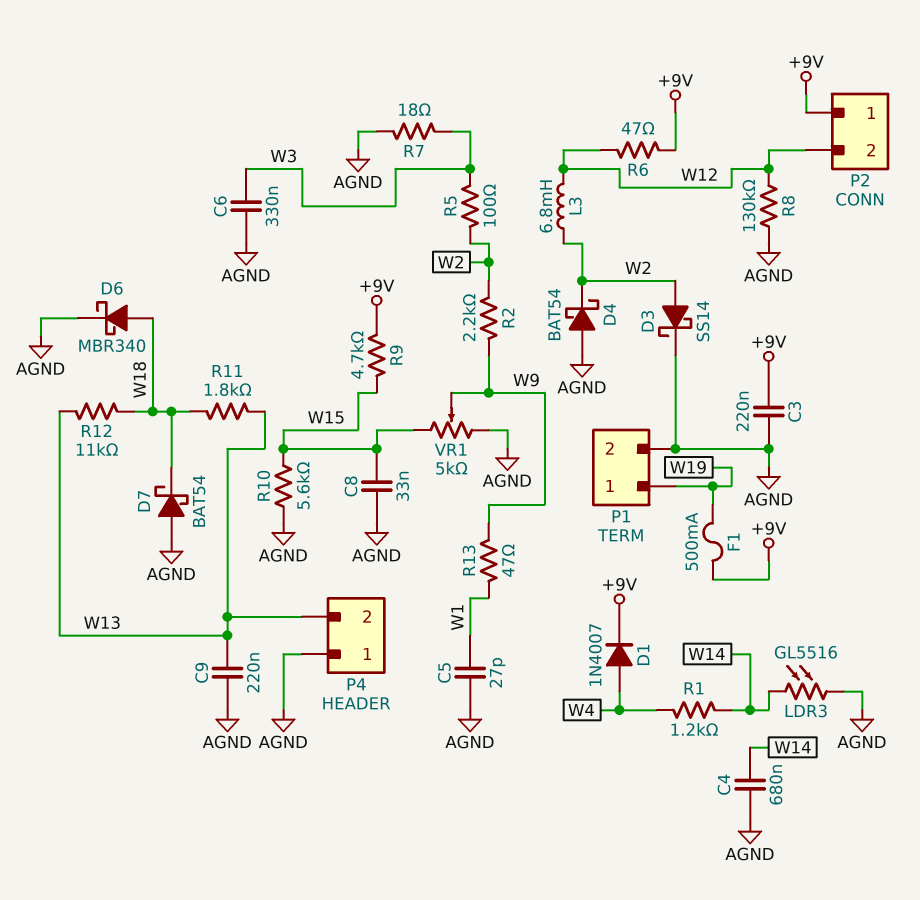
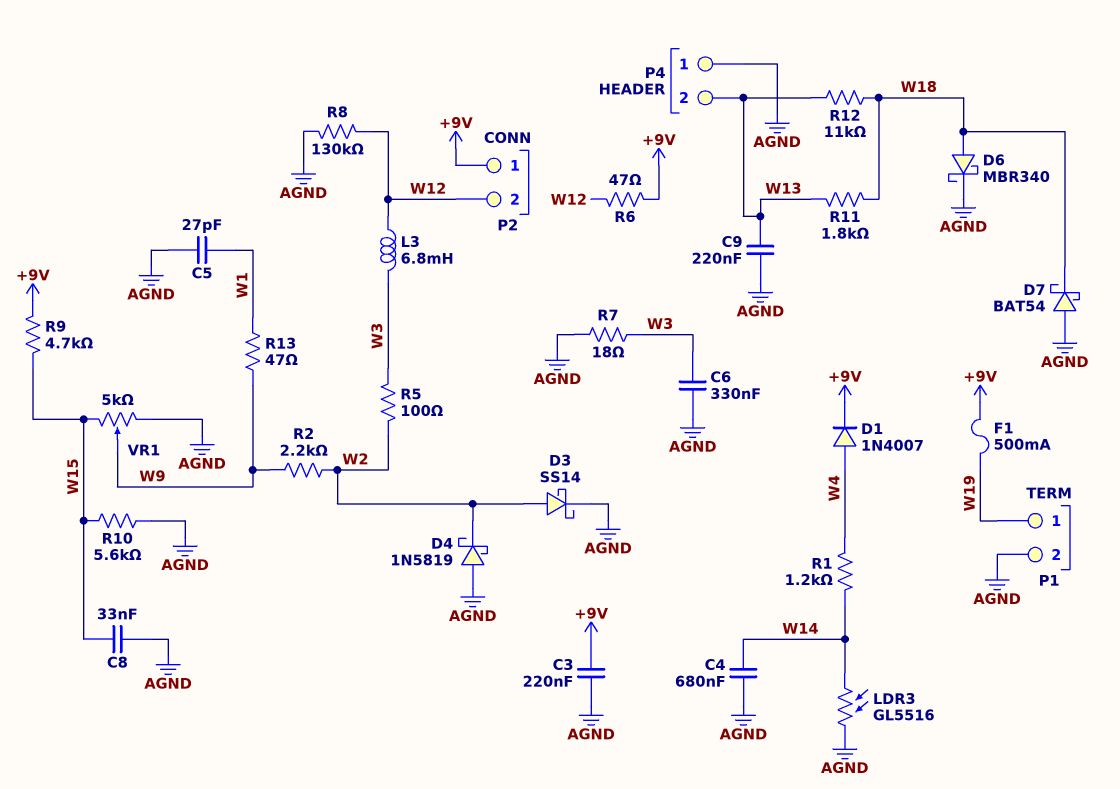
D4: schottky BAT54 (A AGND, K W2) -> schottky 1N5819 (A AGND, K W2)
L3: 6.8mH (W2, W12) -> 6.8mH (W3, W12)

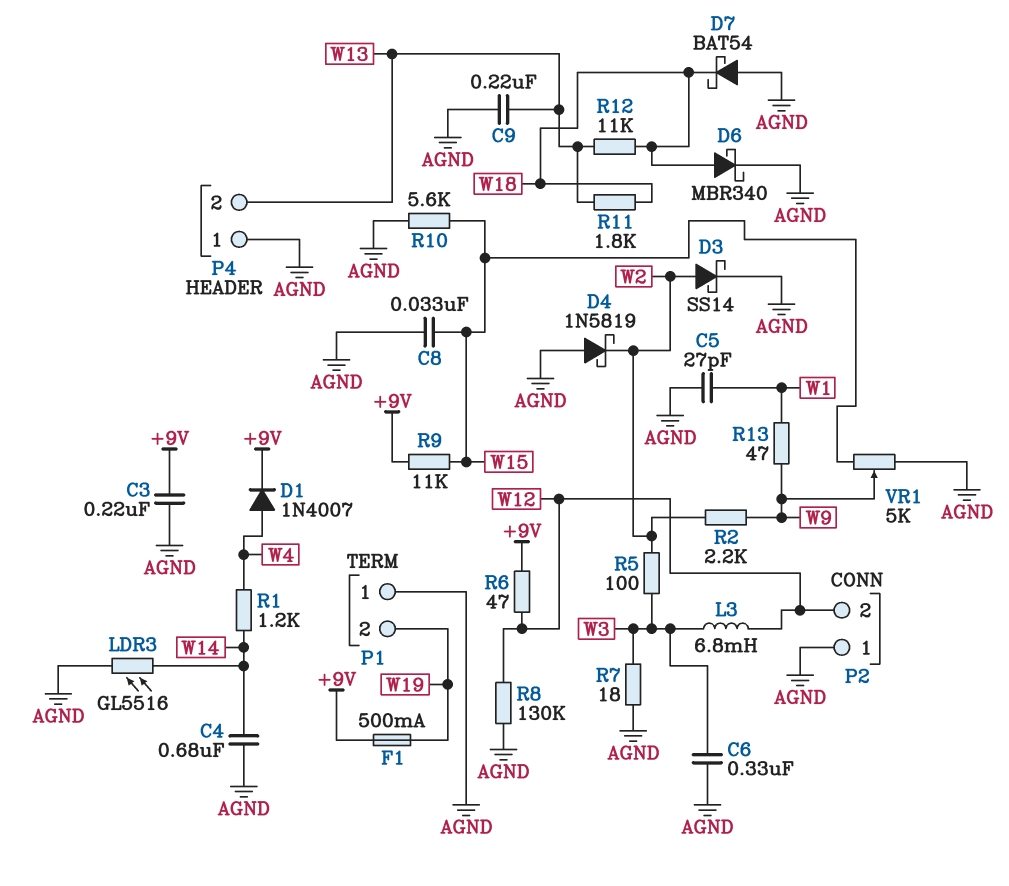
P1 pin 1: W19 -> AGND
P1 pin 2: AGND -> W19
P2 pin 1: +9V -> AGND
R9: 4.7k (+9V, W15) -> 11k (+9V, W15)

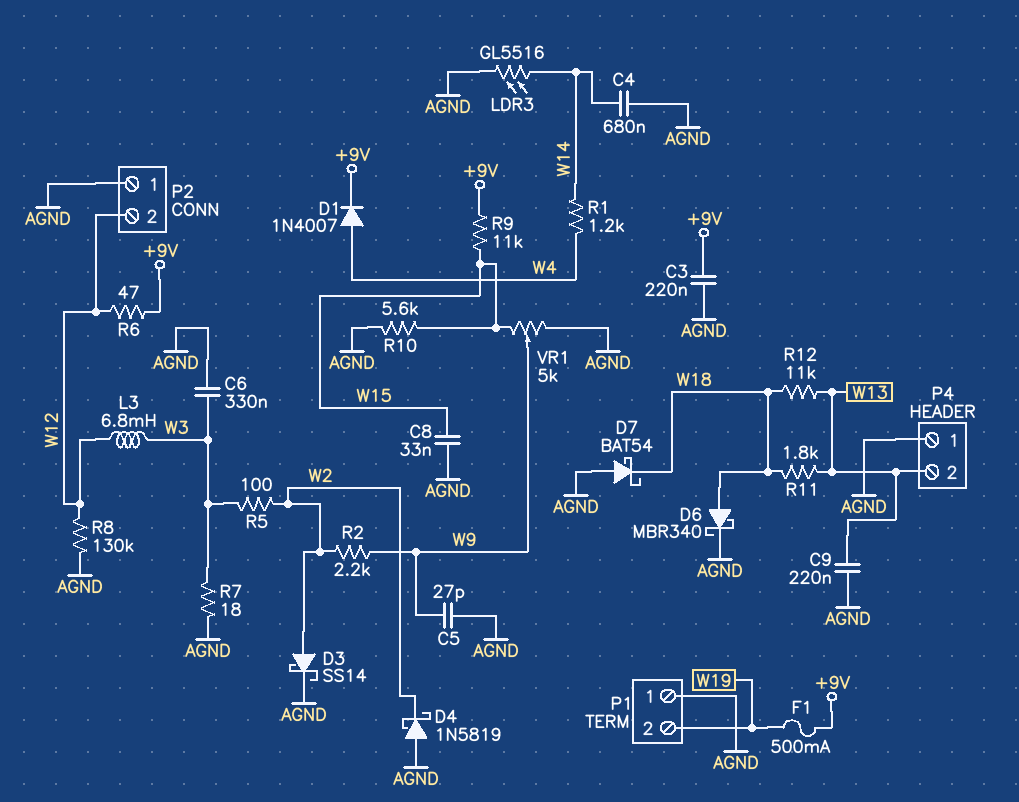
C5: 27pF (AGND, W1) -> 27pF (AGND, W9)
R13: 47 (W1, W9) -> none

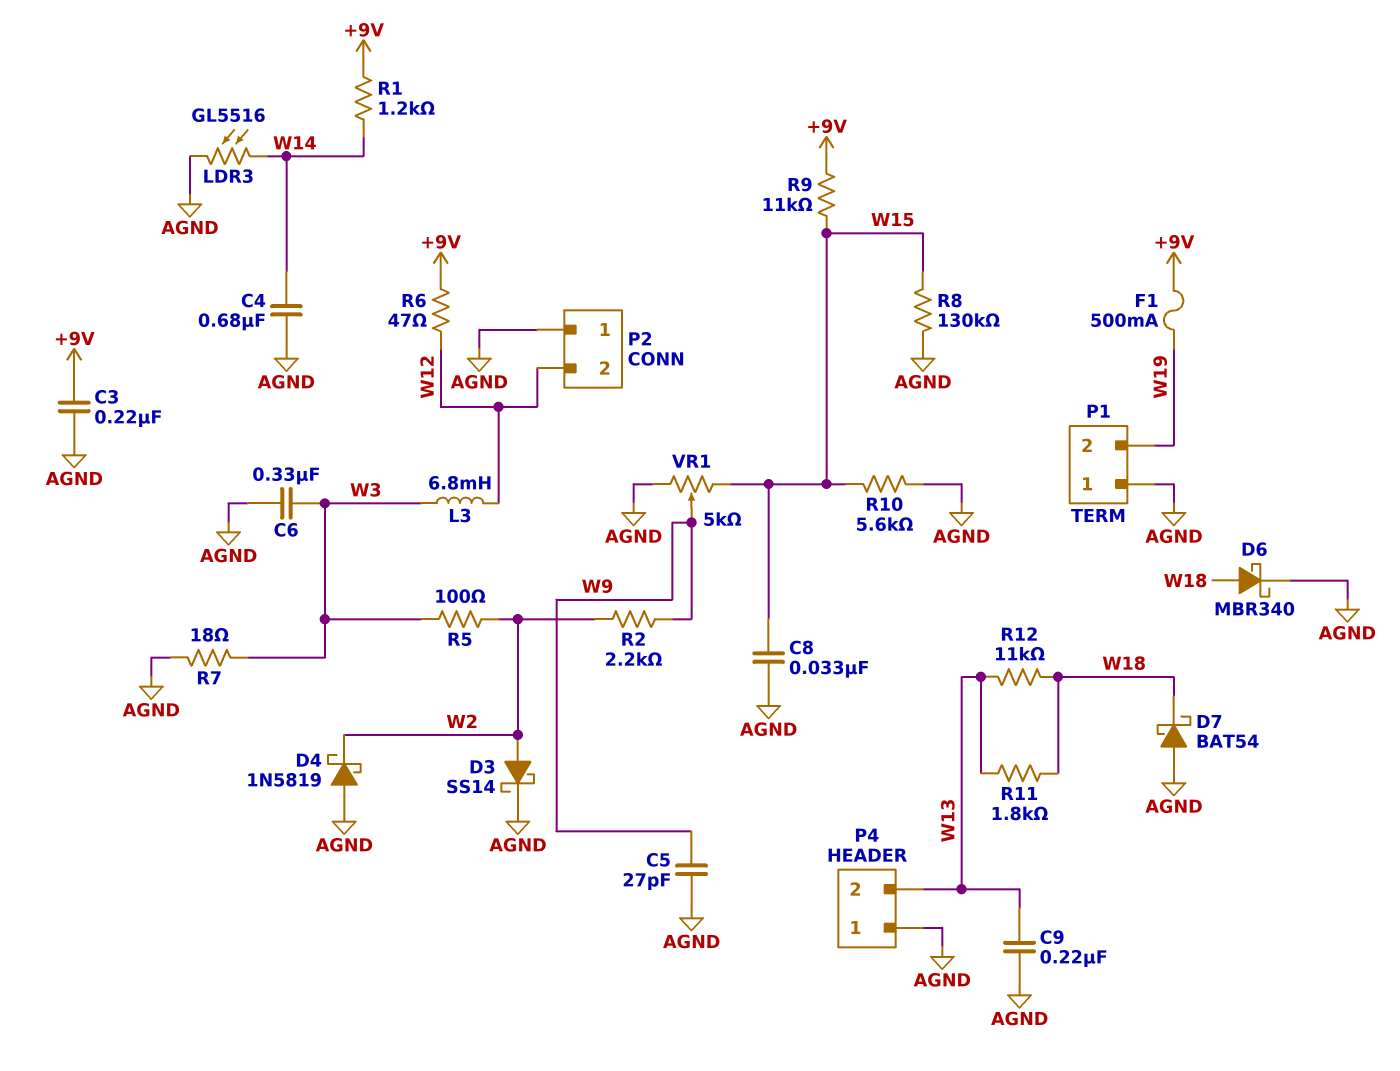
D1: diode 1N4007 (A W4, K +9V) -> none
R1: 1.2k (W4, W14) -> 1.2k (+9V, W14)
R8: 130k (AGND, W12) -> 130k (AGND, W15)

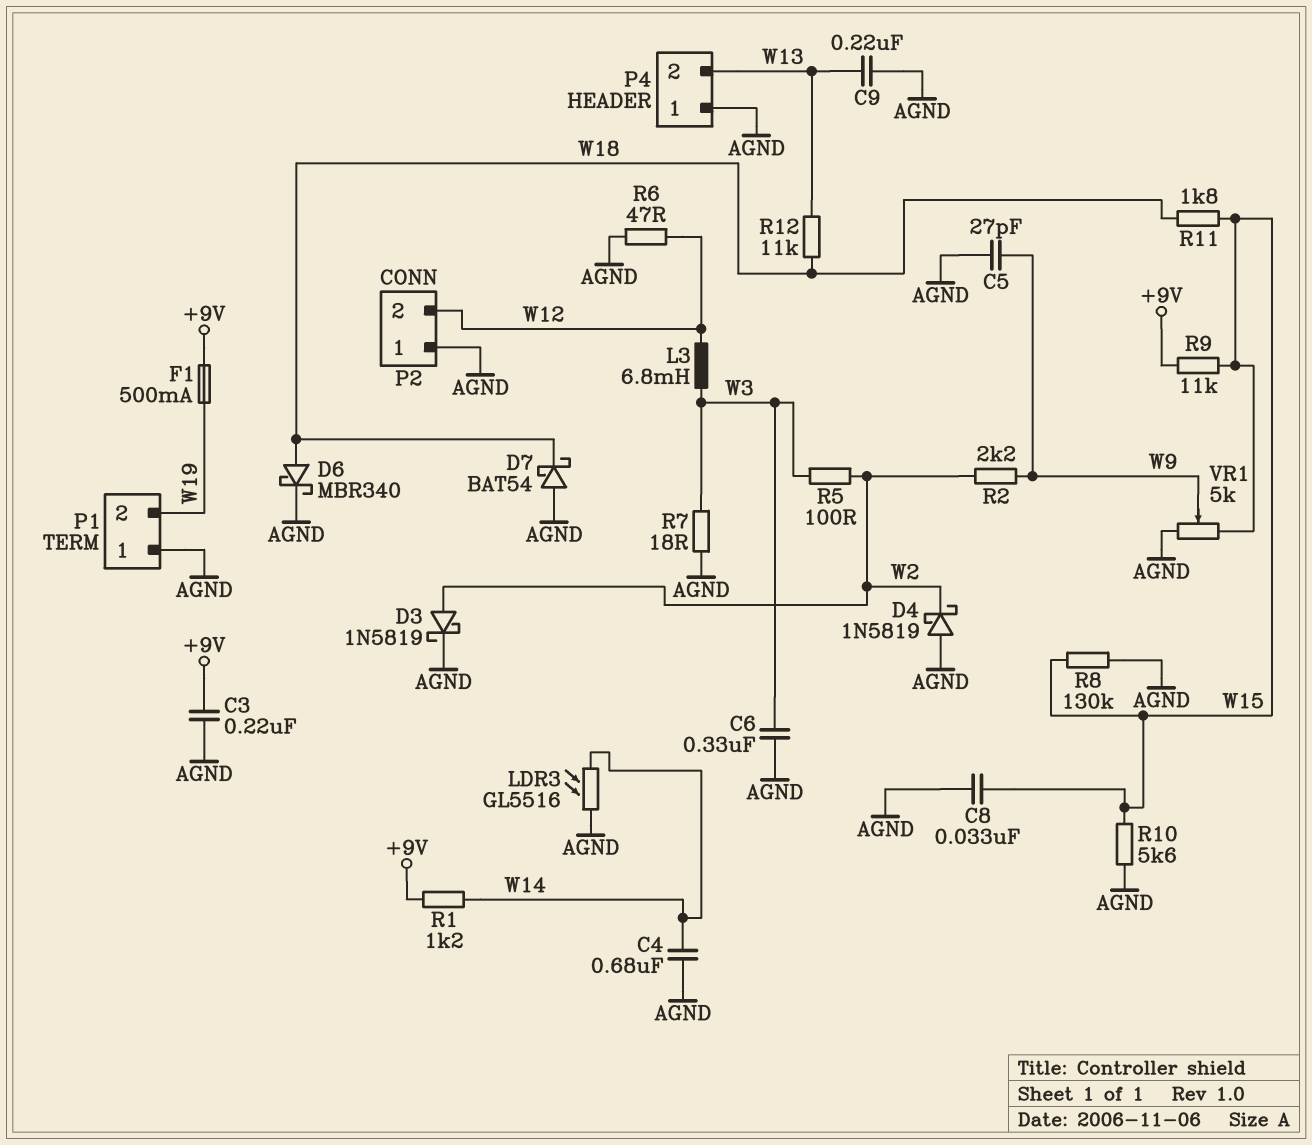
D3: schottky SS14 (A W2, K AGND) -> schottky 1N5819 (A W2, K AGND)
R6: 47 (+9V, W12) -> 47 (AGND, W12)
R11: 1.8k (W13, W18) -> 1.8k (W15, W18)

